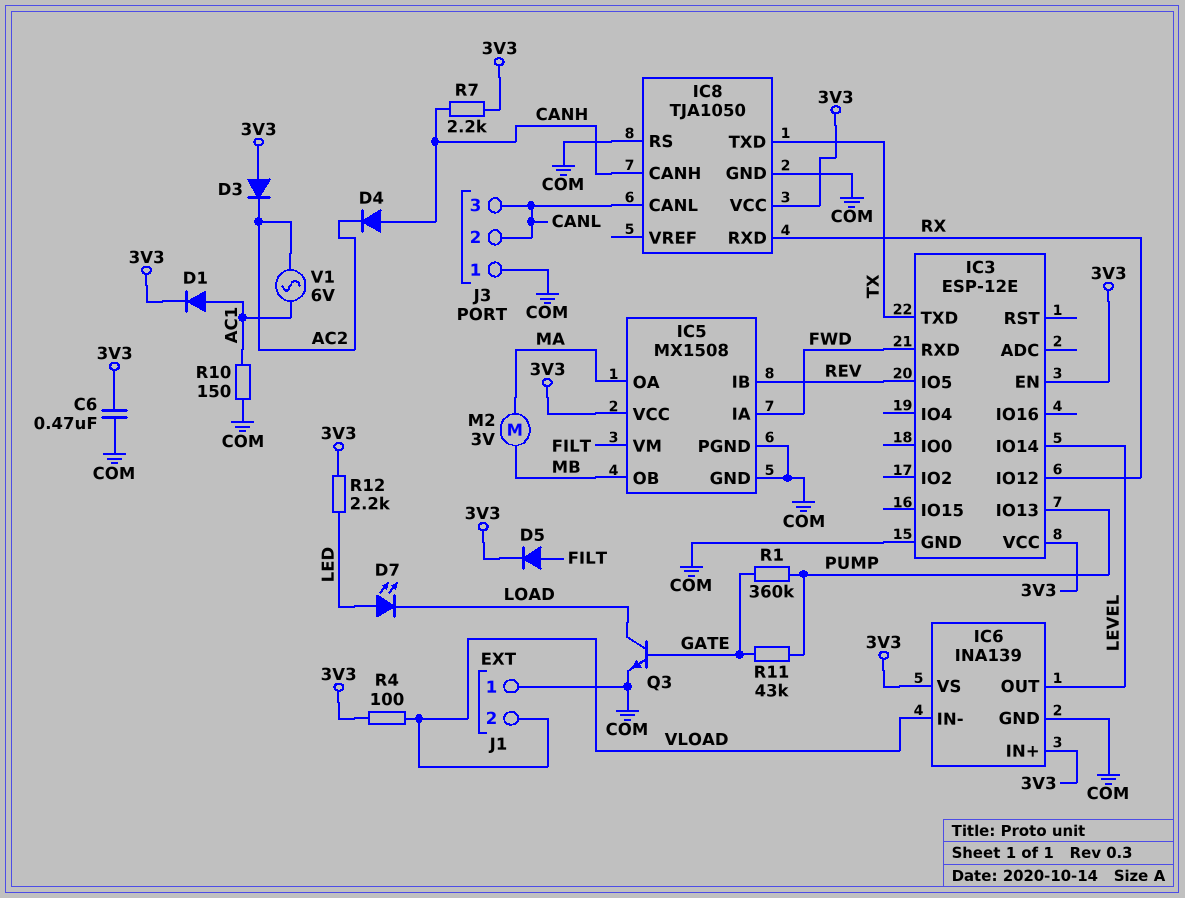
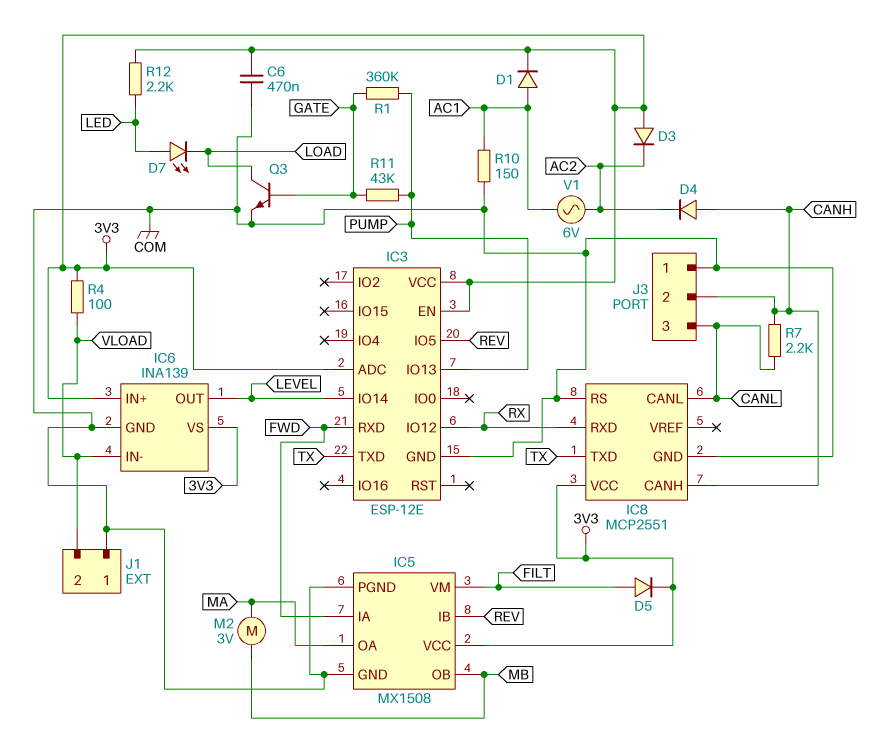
IC3 pin ADC: none -> 3V3
IC8: TJA1050 -> MCP2551
J3 pin 2: CANL -> CANH
R7: 2.2k (3V3, CANH) -> 2.2k (CANH, CANL)

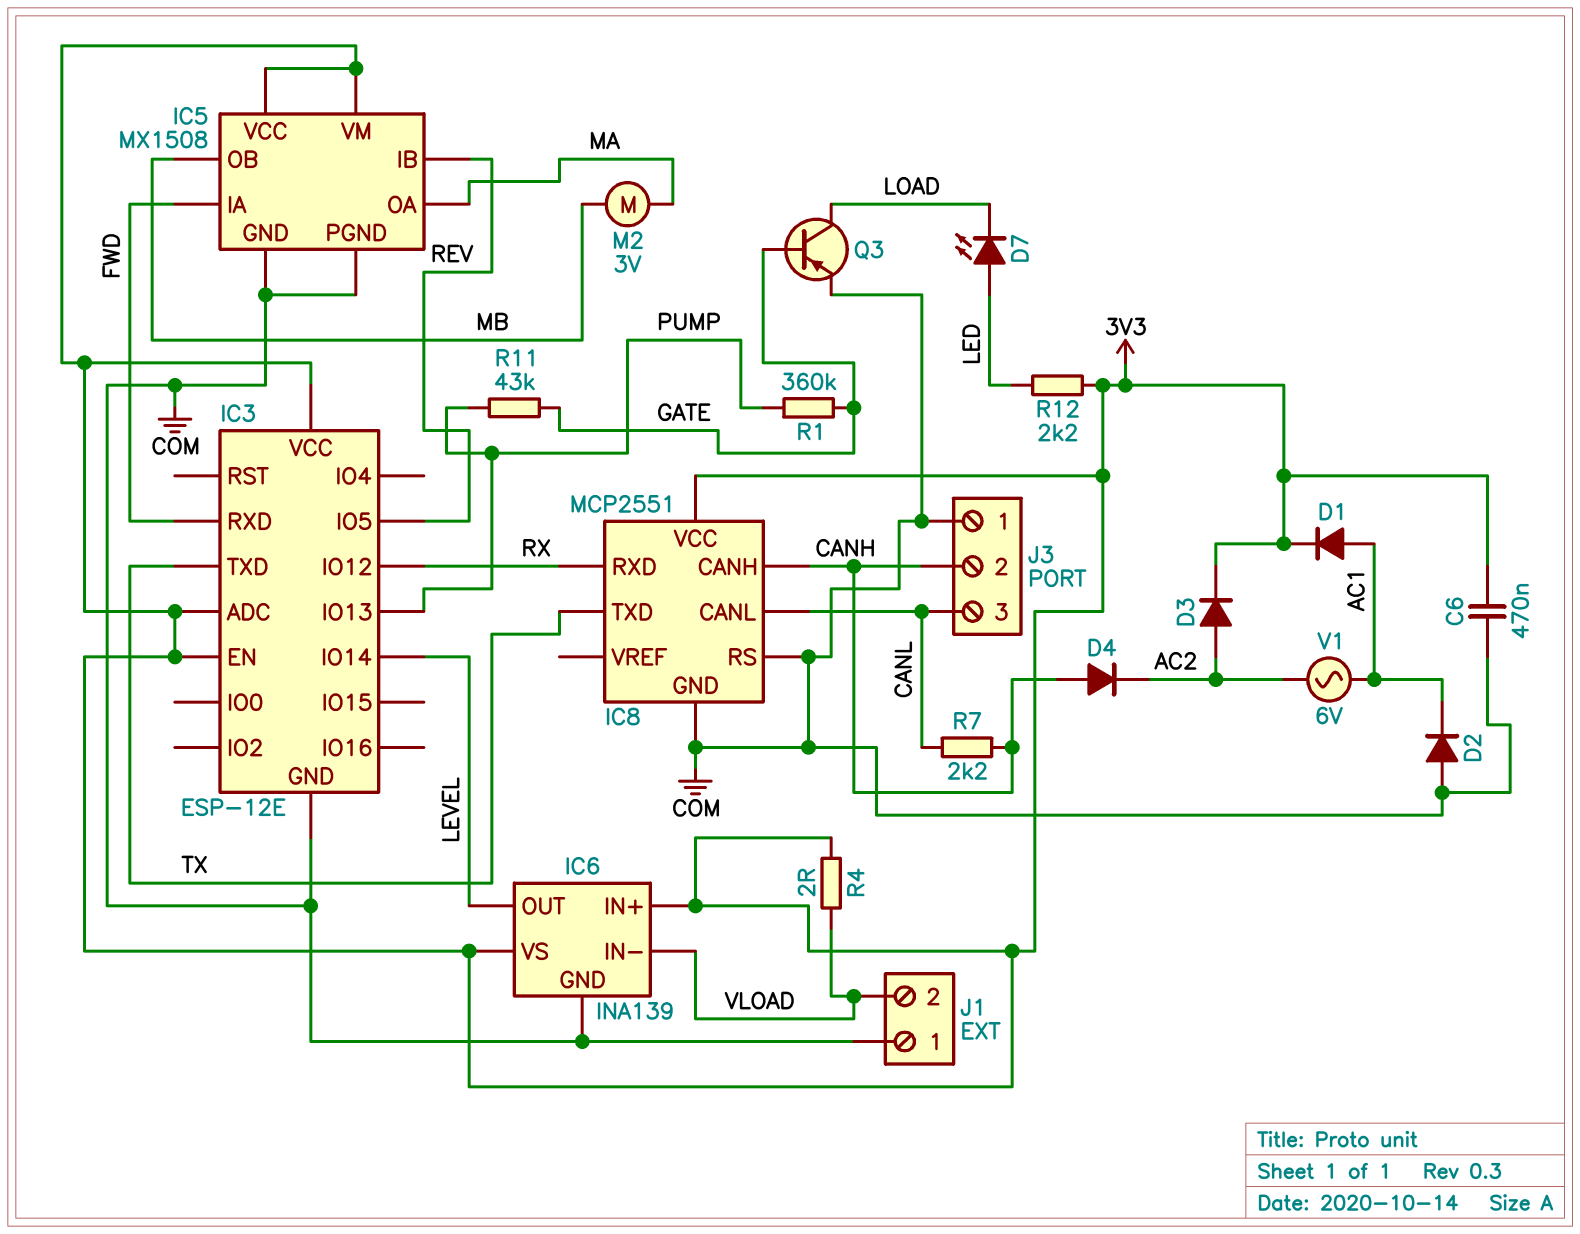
D2: none -> diode (A COM, K AC1)
D3: diode (A 3V3, K AC2) -> diode (A AC2, K 3V3)
D5: diode (A FILT, K 3V3) -> none
IC5 pin VM: FILT -> 3V3
Q3: NPN (B GATE, C LOAD, E COM) -> PNP (B GATE, C LOAD, E COM)
R4: 100 (3V3, VLOAD) -> 2 (3V3, VLOAD)
R10: 150 (AC1, COM) -> none

